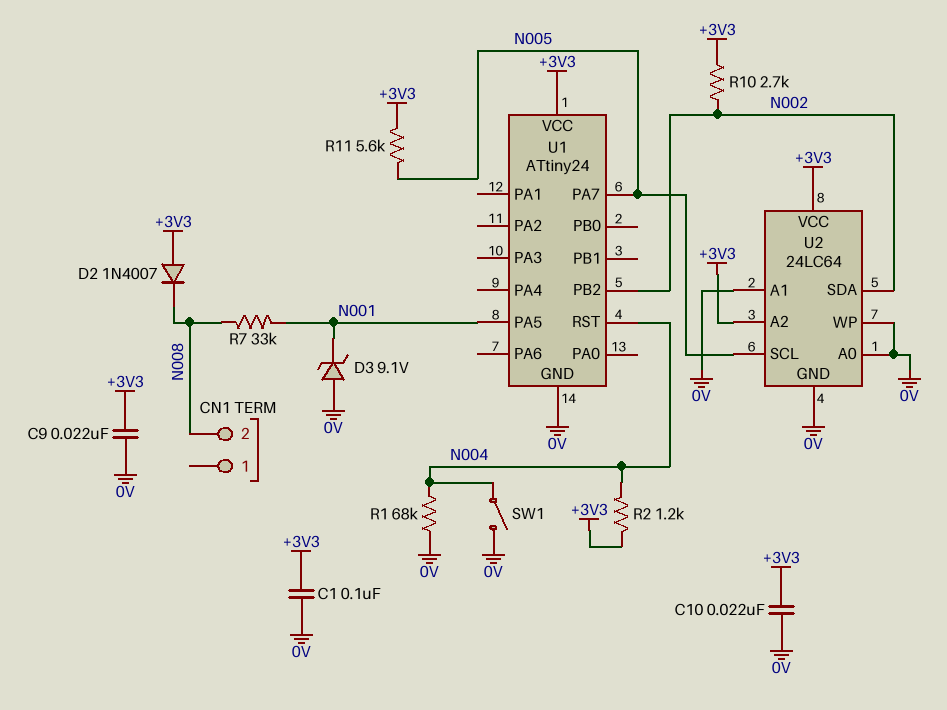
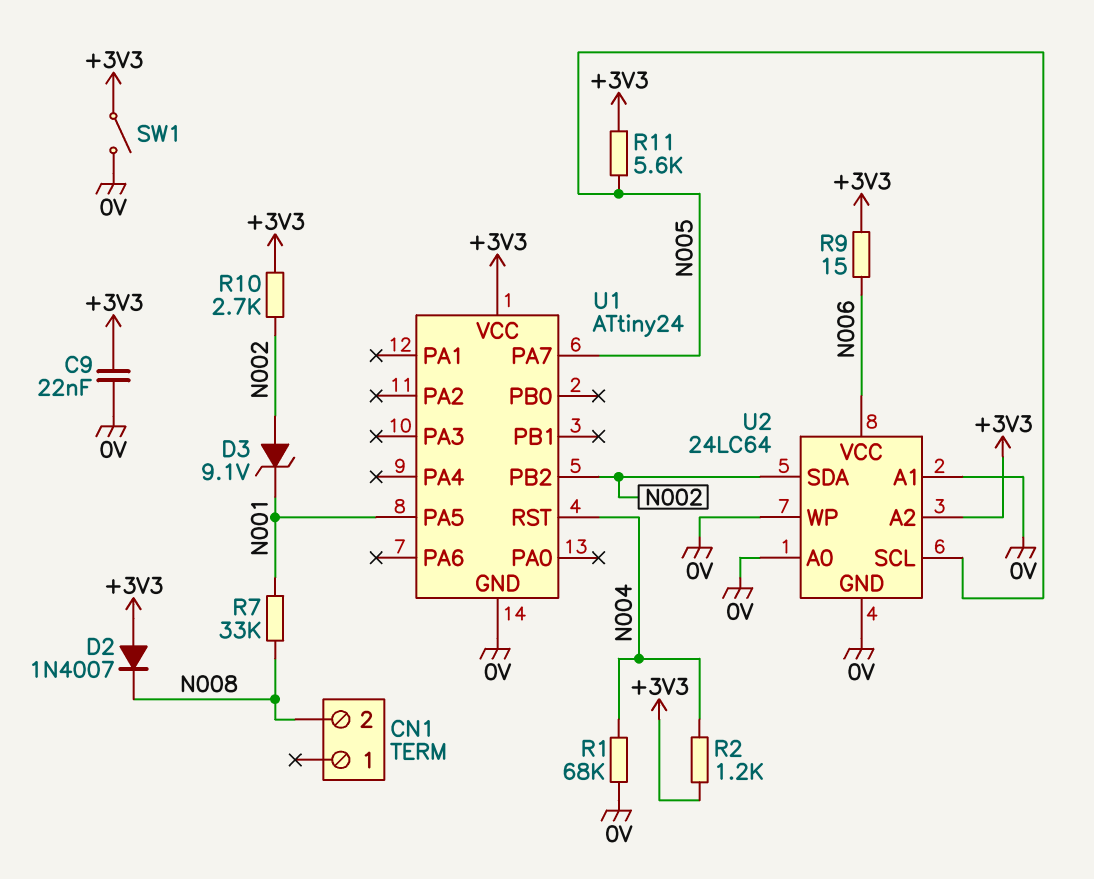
C1: 100nF (+3V3, 0V) -> none
C10: 22nF (+3V3, 0V) -> none
D3: zener 9.1V (A 0V, K N001) -> zener 9.1V (A N002, K N001)
R9: none -> 15 (+3V3, N006)
SW1: switch (0V, N004) -> switch (+3V3, 0V)
U2 pin VCC: +3V3 -> N006

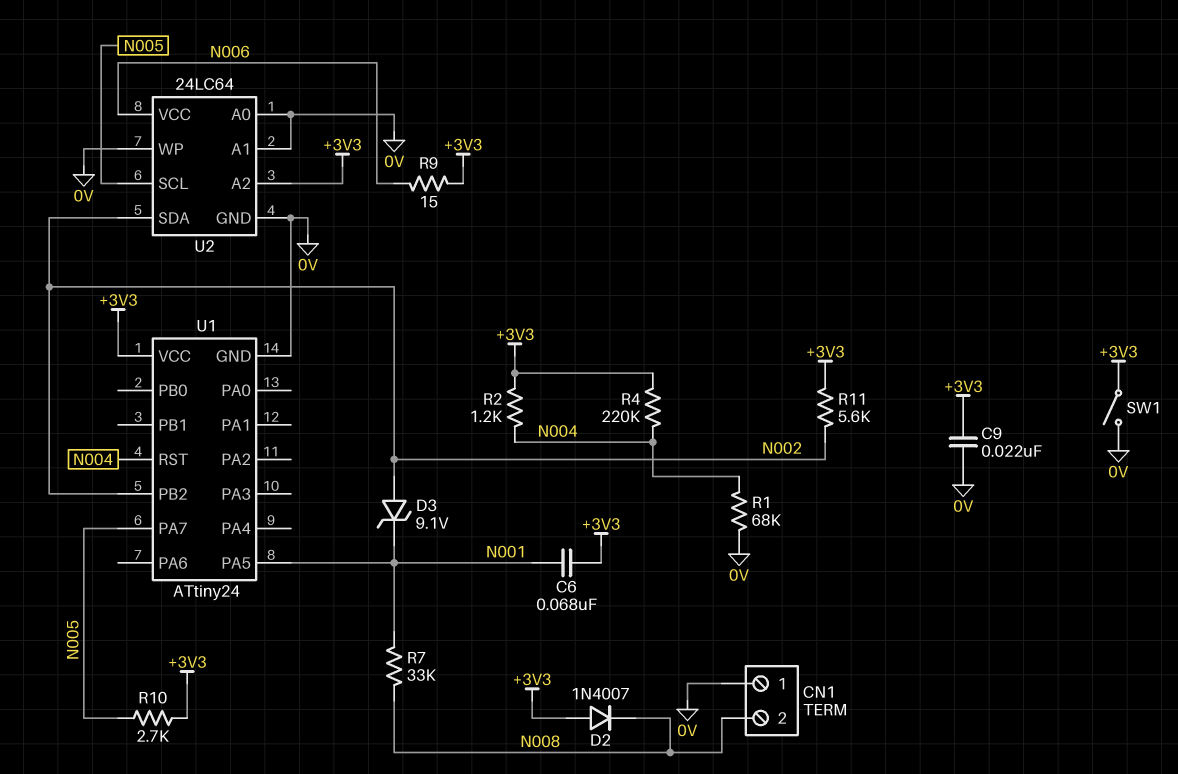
C6: none -> 68nF (+3V3, N001)
CN1 pin 1: none -> 0V
R4: none -> 220k (+3V3, N004)
R10: 2.7k (+3V3, N002) -> 2.7k (+3V3, N005)
R11: 5.6k (+3V3, N005) -> 5.6k (+3V3, N002)

